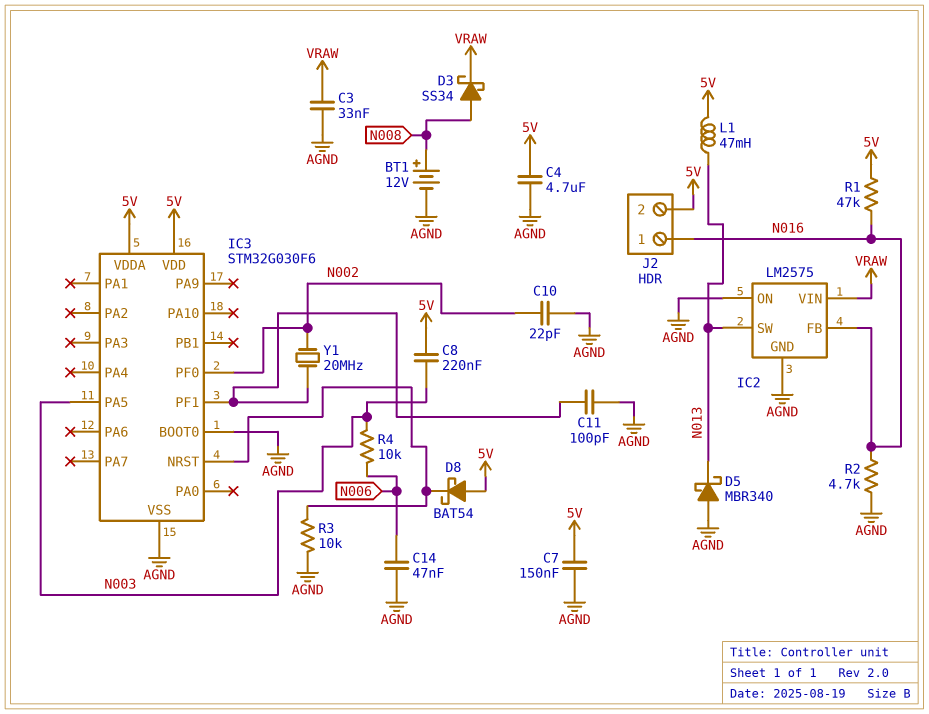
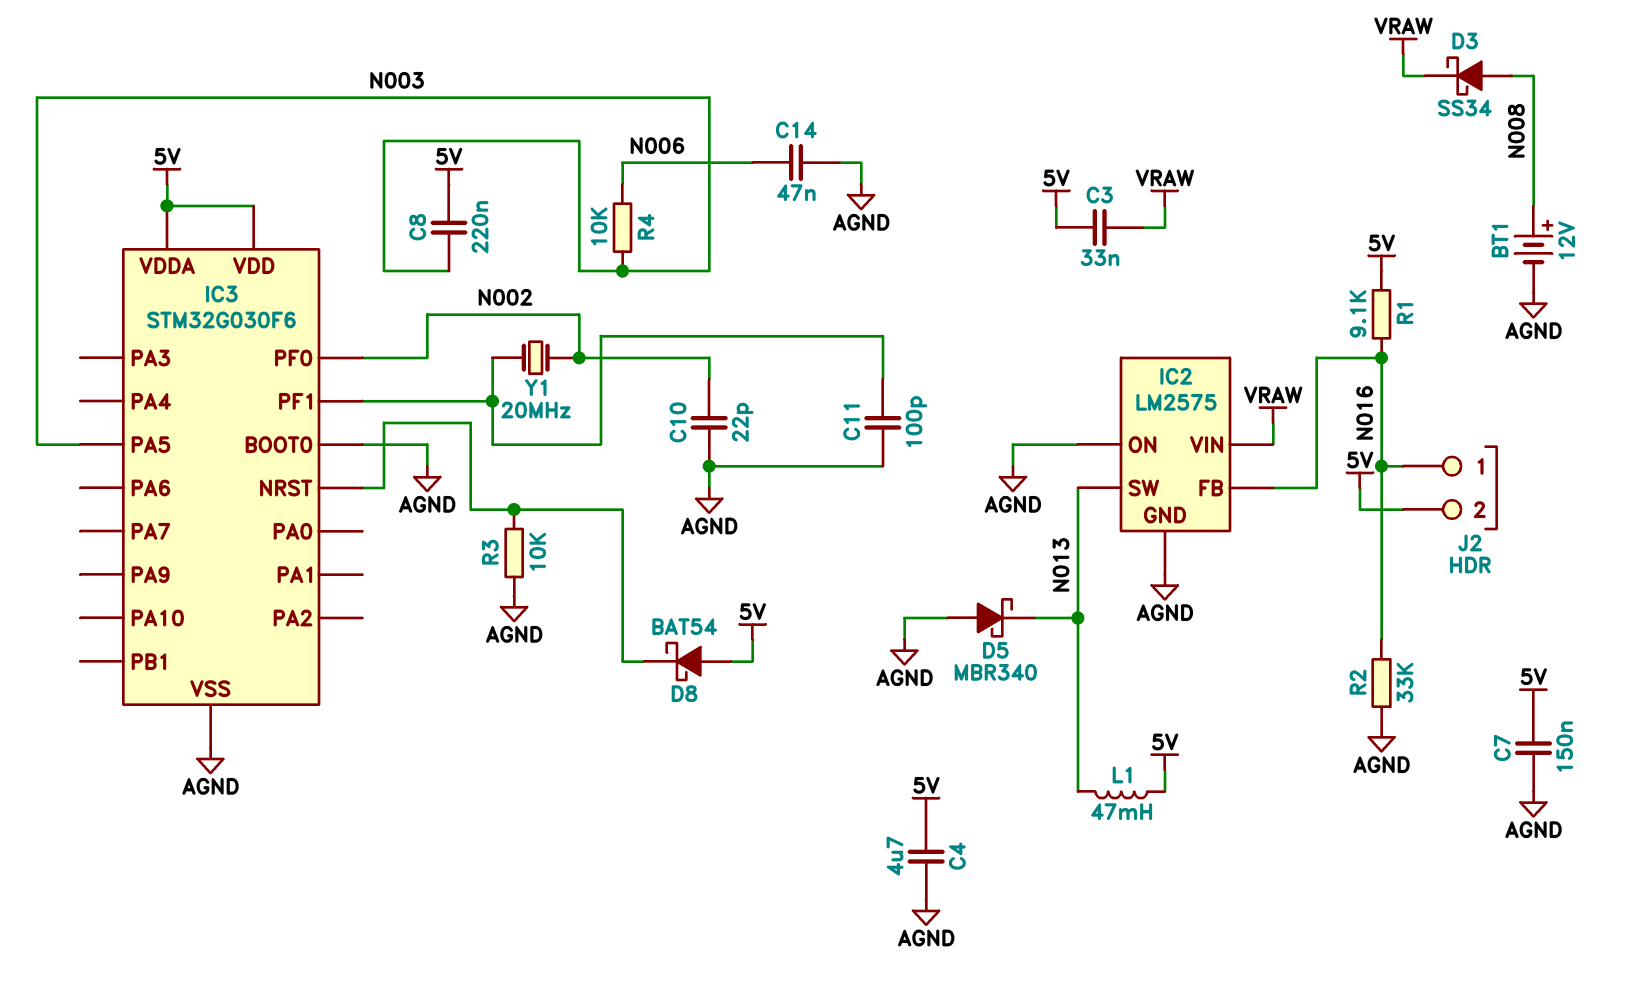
C3: 33nF (AGND, VRAW) -> 33nF (5V, VRAW)
R1: 47k (5V, N016) -> 9.1k (5V, N016)
R2: 4.7k (AGND, N016) -> 33k (AGND, N016)

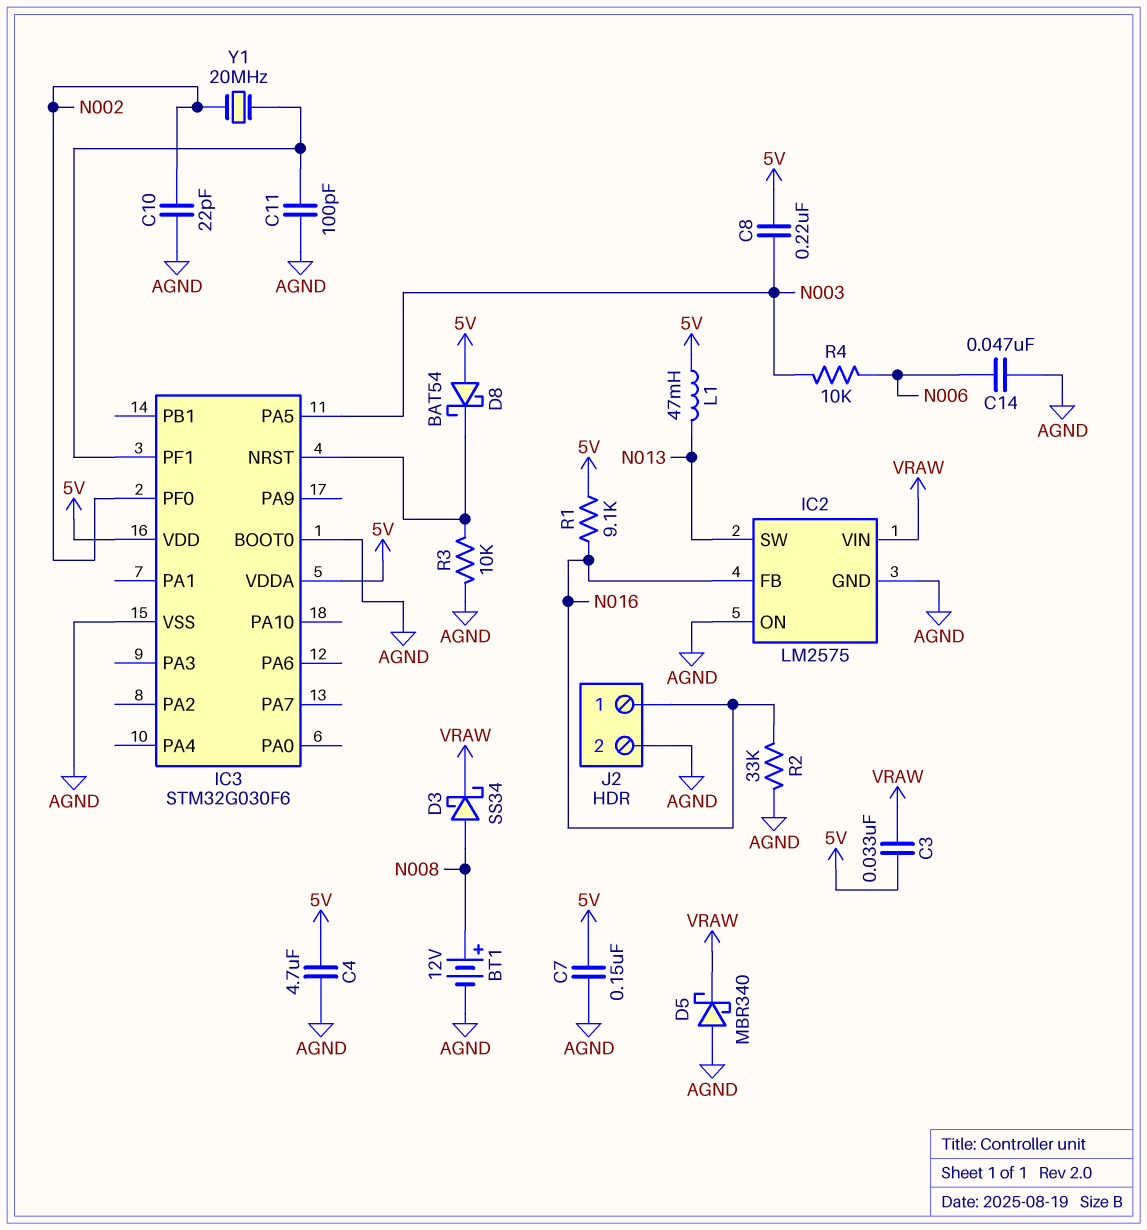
D5: schottky MBR340 (A AGND, K N013) -> schottky MBR340 (A AGND, K VRAW)
J2 pin 2: 5V -> AGND

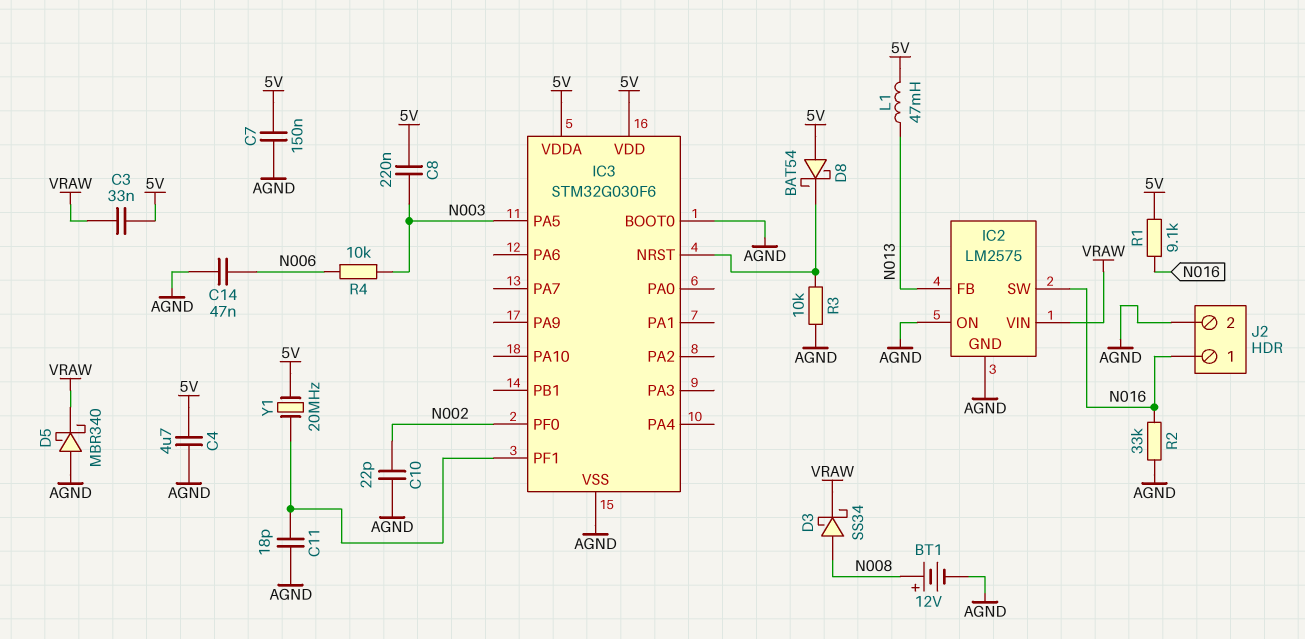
C11: 100pF (AGND, IC3/PF1) -> 18pF (AGND, IC3/PF1)
IC2 pin FB: N016 -> N013
IC2 pin SW: N013 -> N016
Y1: 20MHz (IC3/PF1, N002) -> 20MHz (5V, IC3/PF1)

